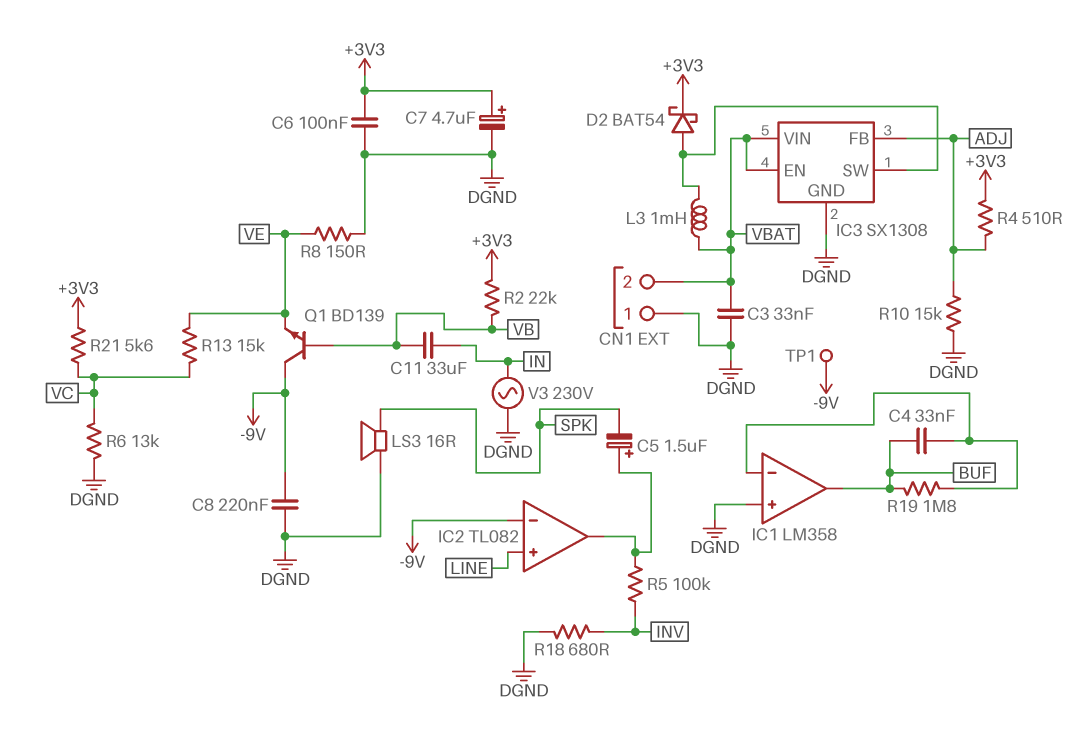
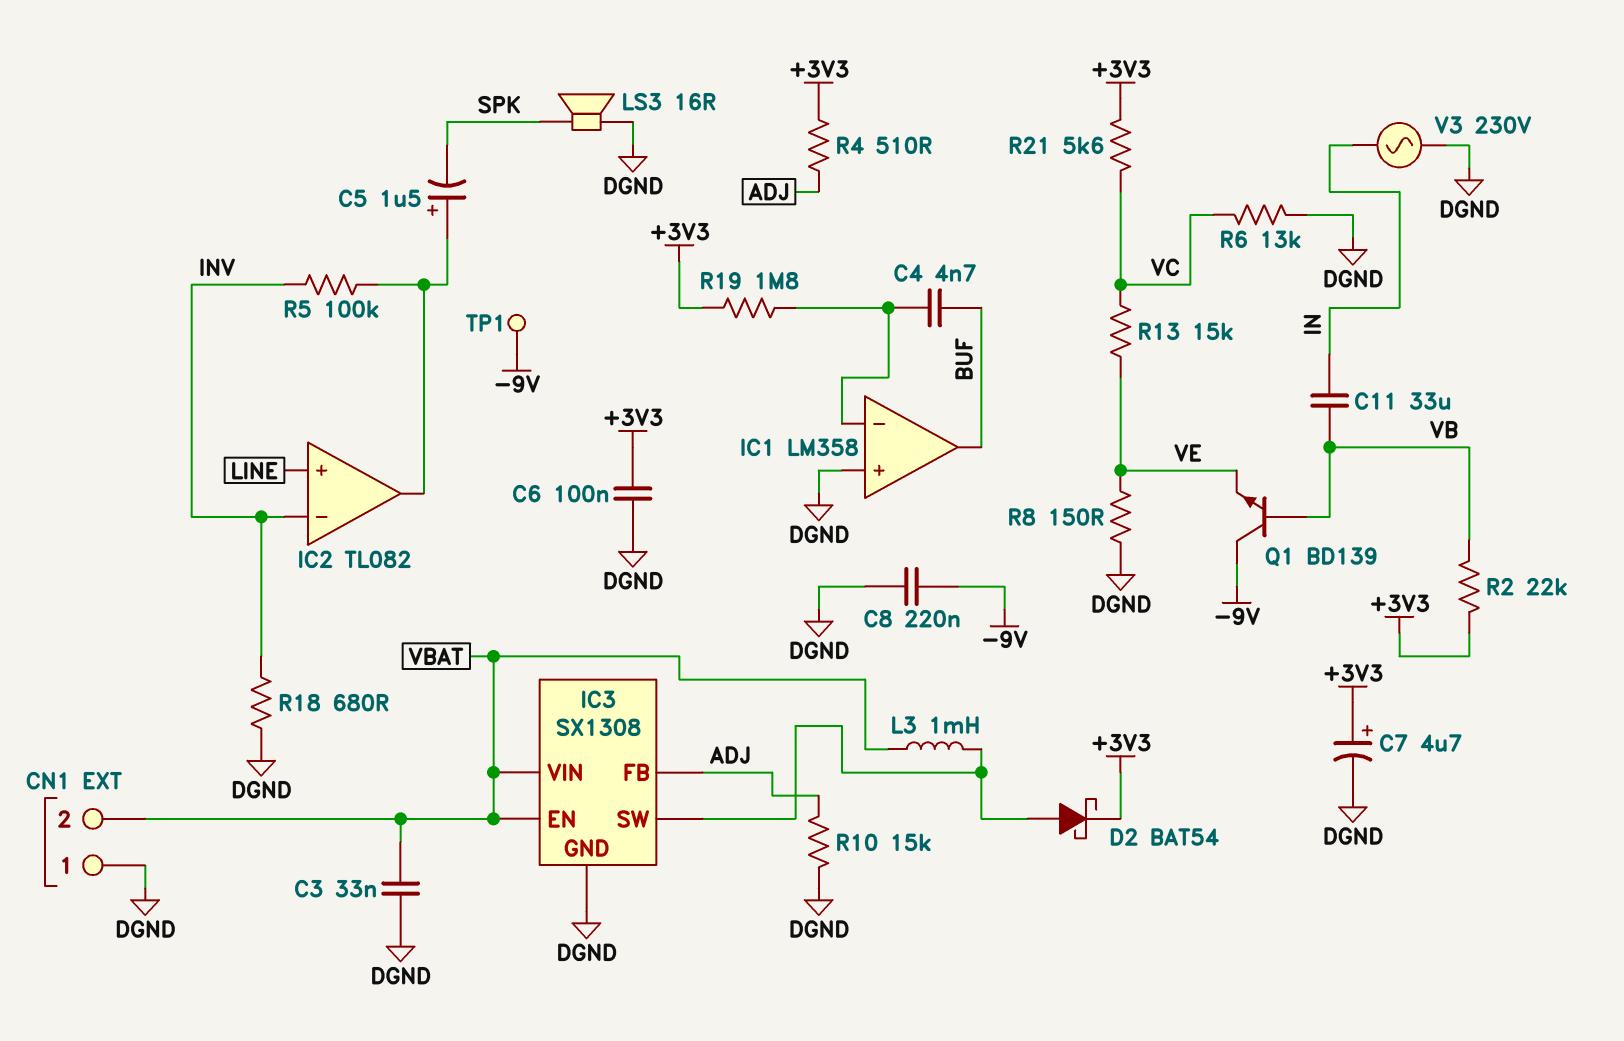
C4: 33nF (BUF, IC1/in-) -> 4.7nF (BUF, IC1/in-)
IC2 pin in-: -9V -> INV
R19: 1.8M (BUF, IC1/in-) -> 1.8M (+3V3, IC1/in-)

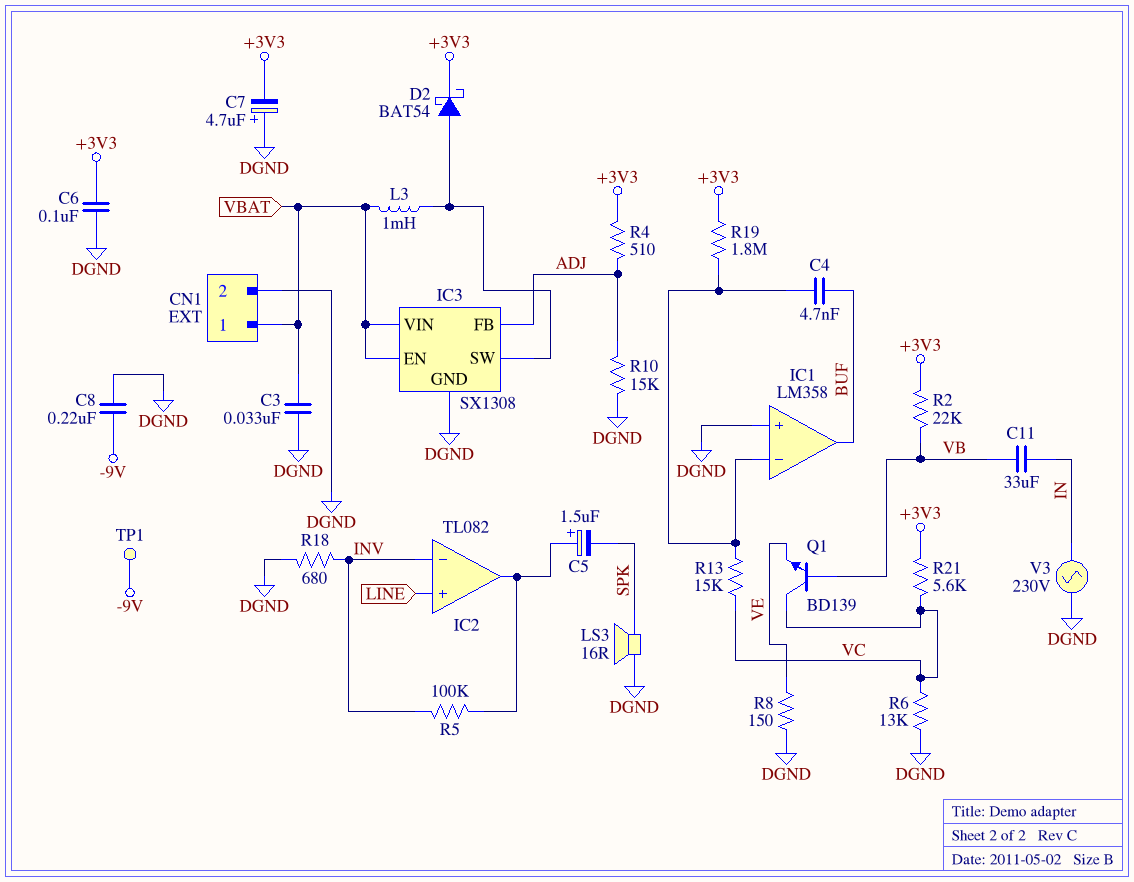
C7: 4.7uF (plus +3V3, minus DGND) -> 4.7uF (plus DGND, minus +3V3)
CN1 pin 1: DGND -> VBAT
CN1 pin 2: VBAT -> DGND
Q1: NPN BD139 (B VB, C -9V, E VE) -> NPN BD139 (B VB, C VC, E VE)
R13: 15k (VC, VE) -> 15k (IC1/in-, VC)

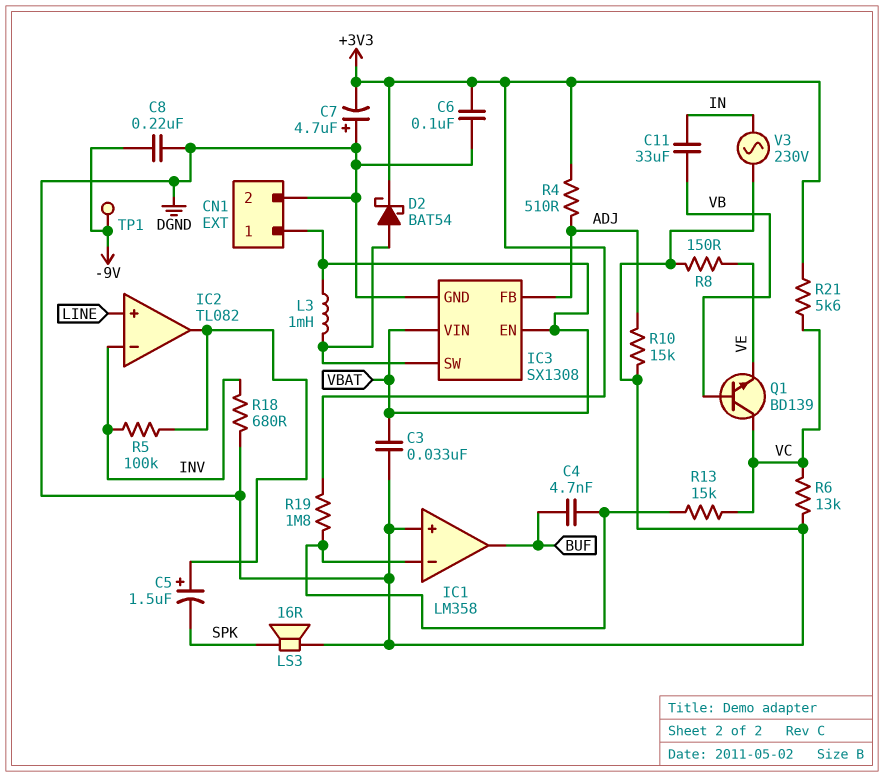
R2: 22k (+3V3, VB) -> none

